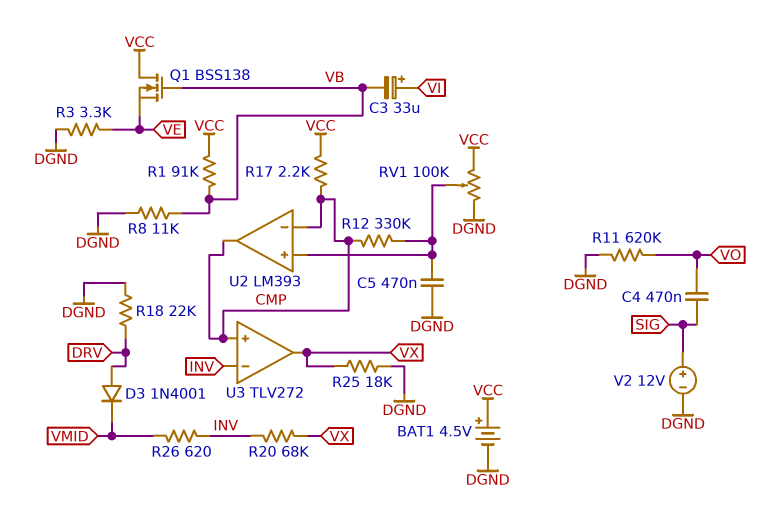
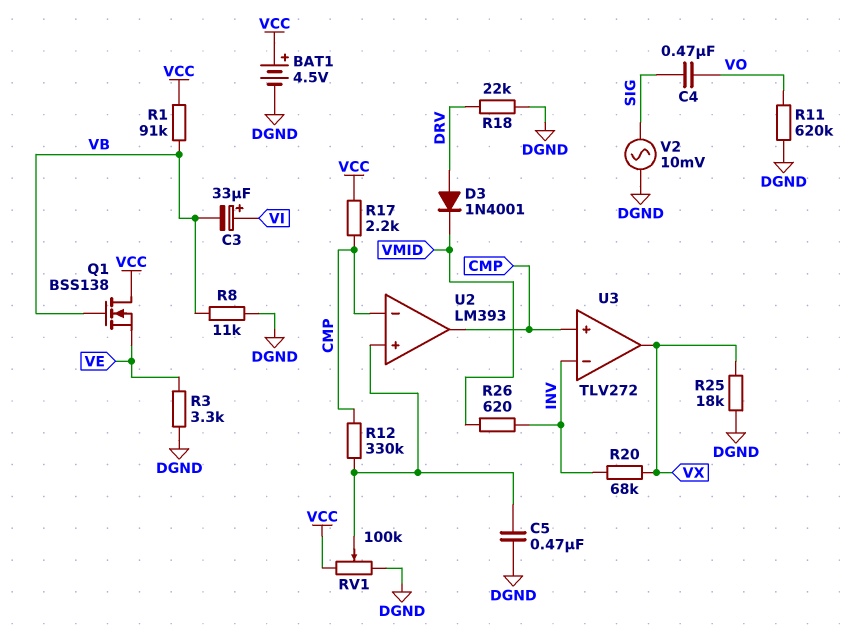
V2: 12V (plus SIG, minus DGND) -> AC 10mV (DGND, SIG)

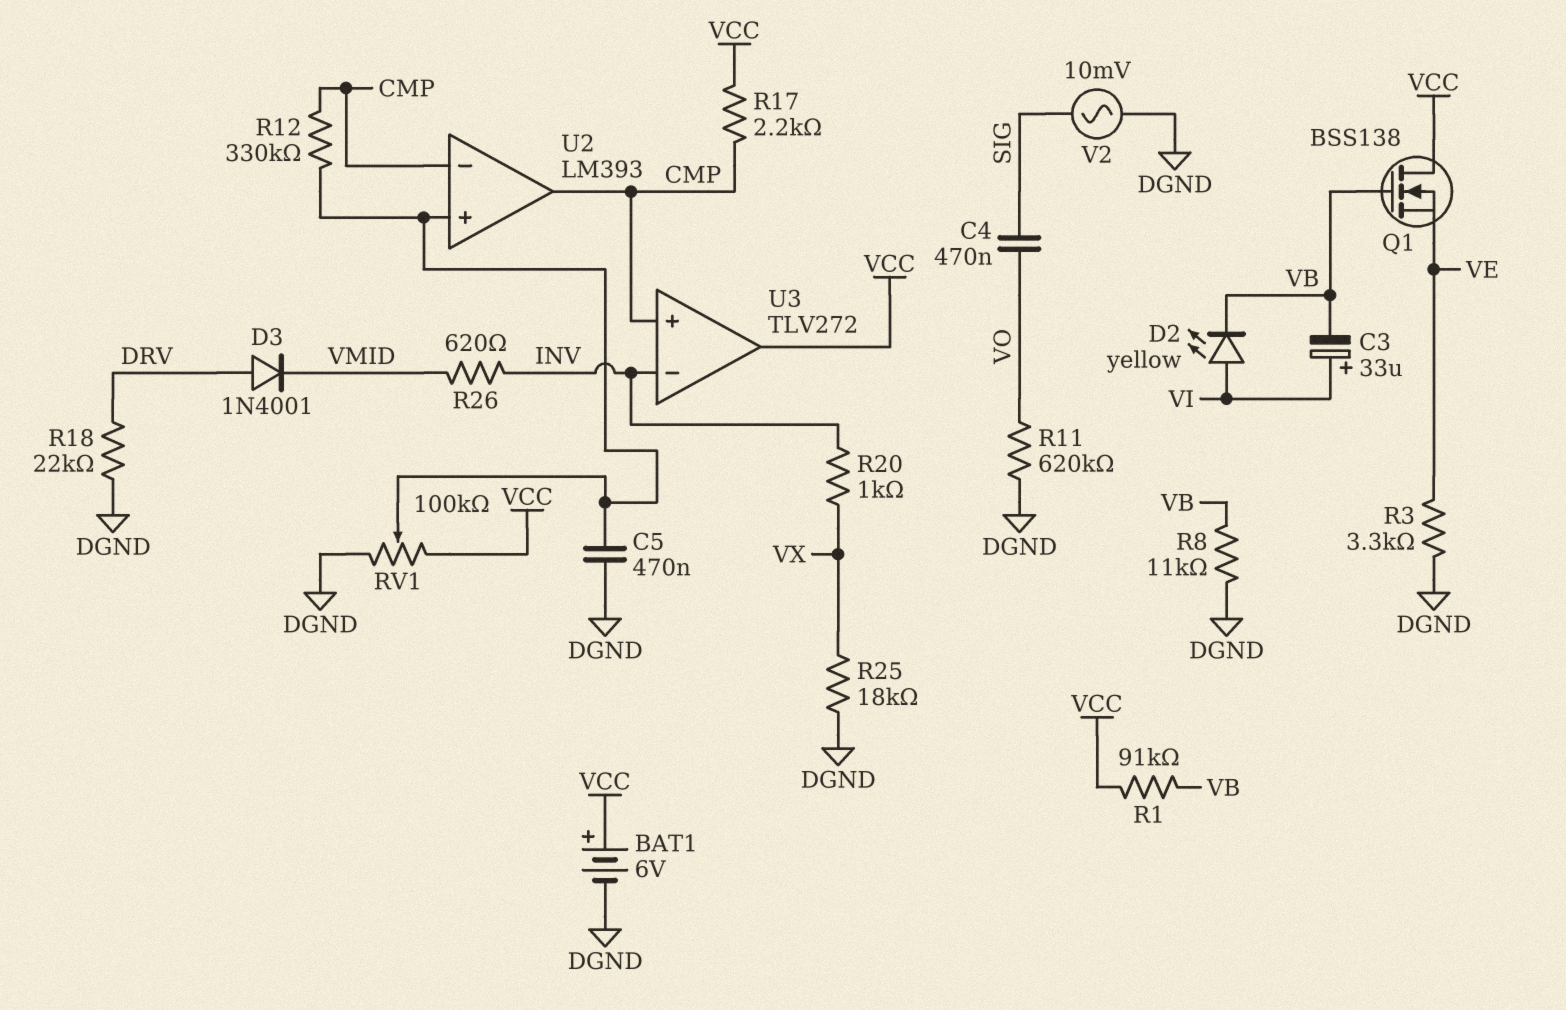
BAT1: 4.5V (plus VCC, minus DGND) -> 6V (plus VCC, minus DGND)
D2: none -> LED yellow (A VI, K VB)
R20: 68k (INV, VX) -> 1k (INV, VX)
U3 pin out: VX -> VCC

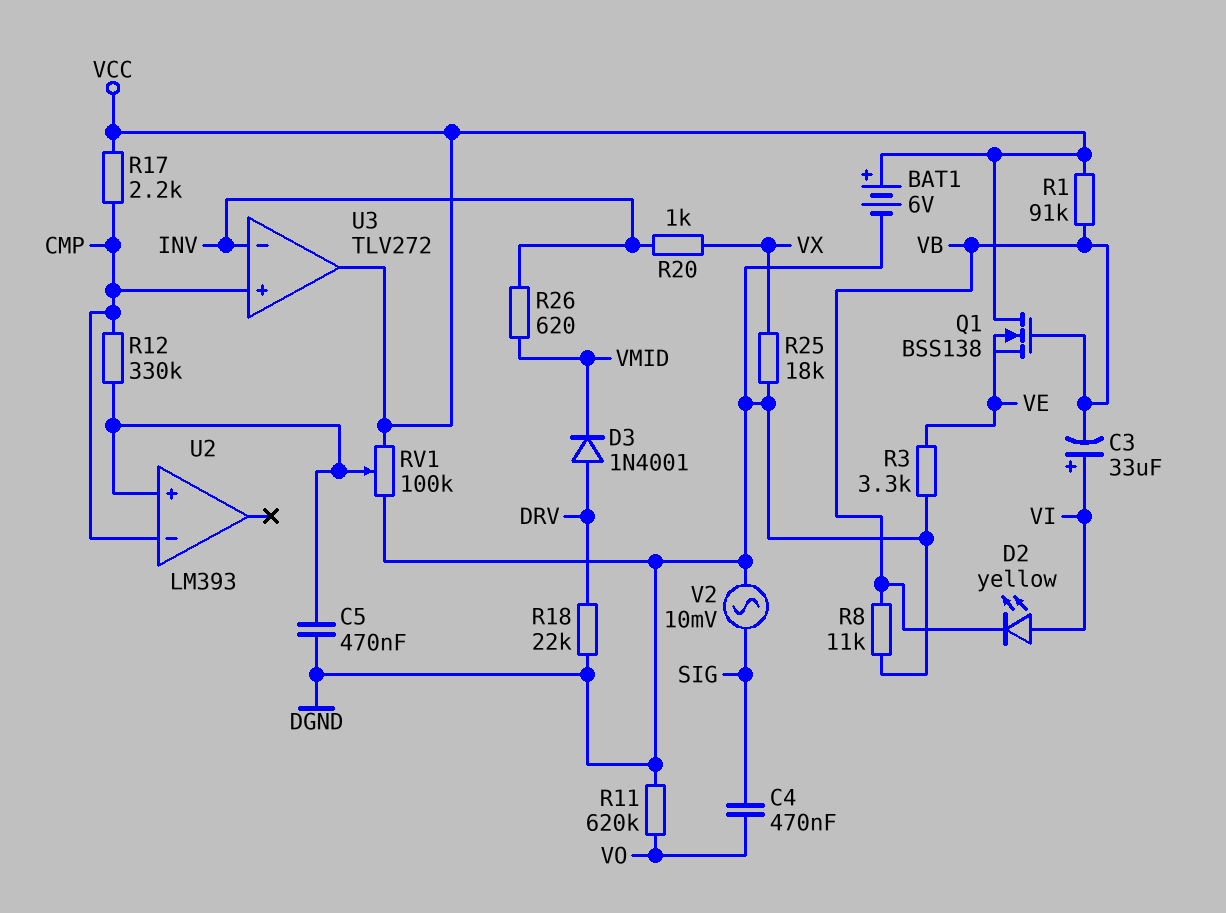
U2 pin out: CMP -> none

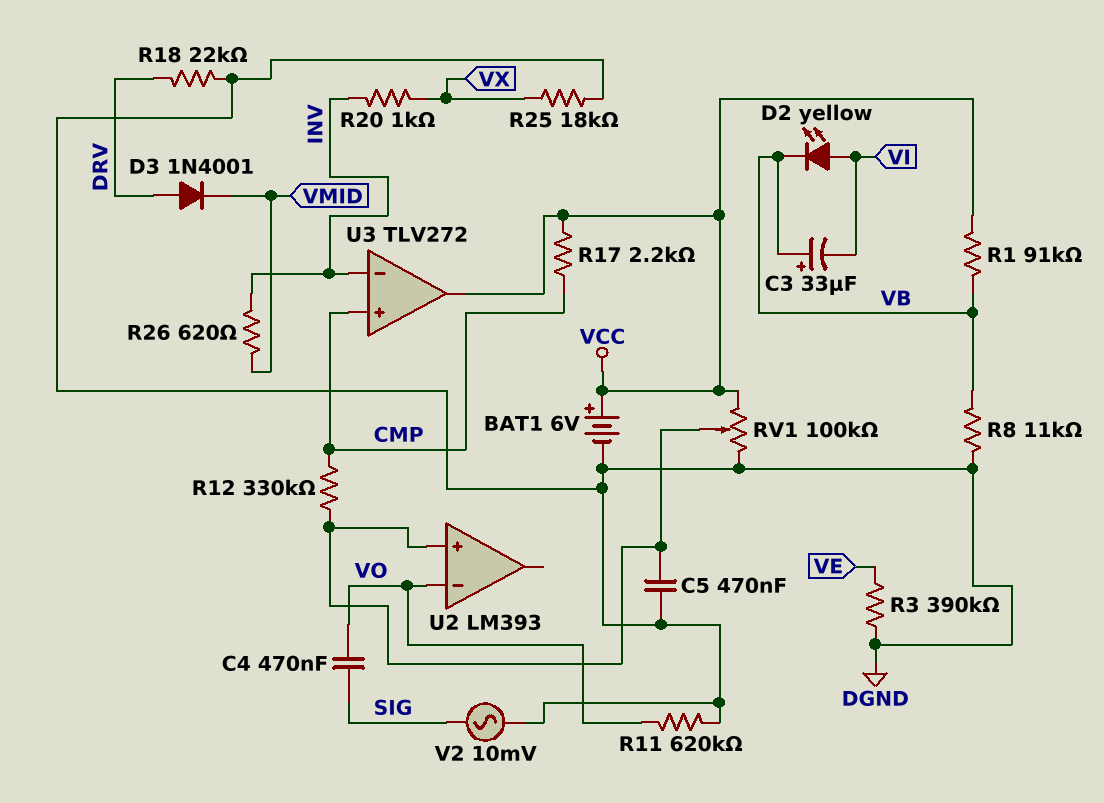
C3: 33uF (plus VI, minus VB) -> 33uF (plus VB, minus VI)
Q1: NMOS BSS138 (G VB, D VCC, S VE) -> none
R3: 3.3k (DGND, VE) -> 390k (DGND, VE)
U2 pin in-: CMP -> VO

